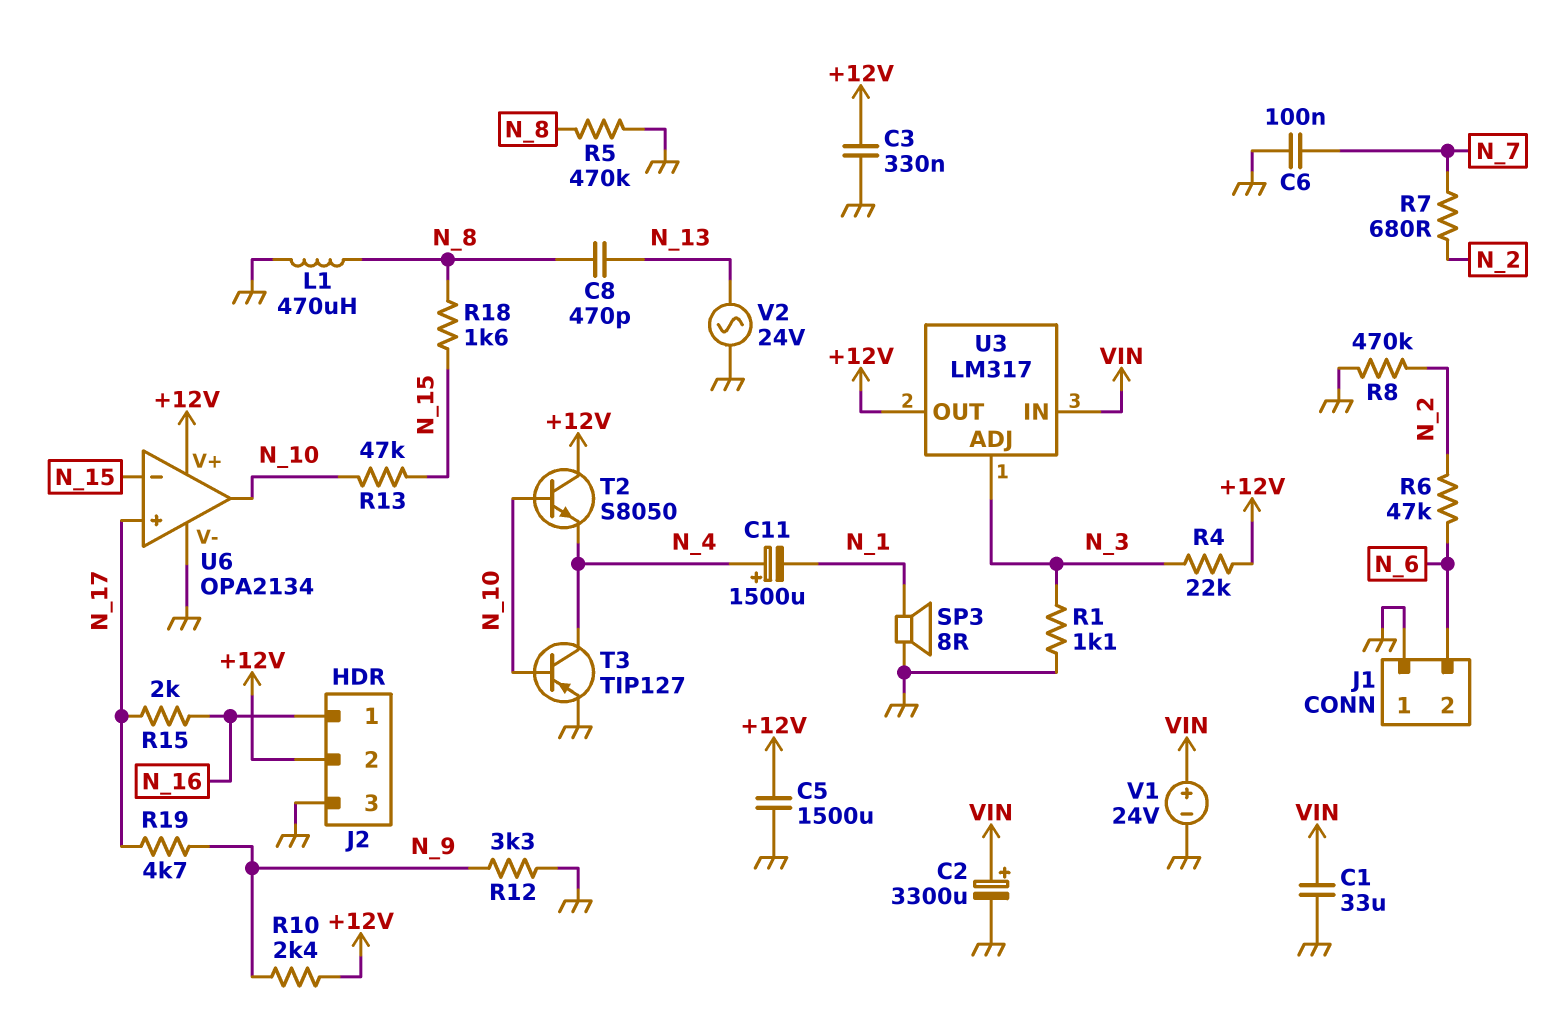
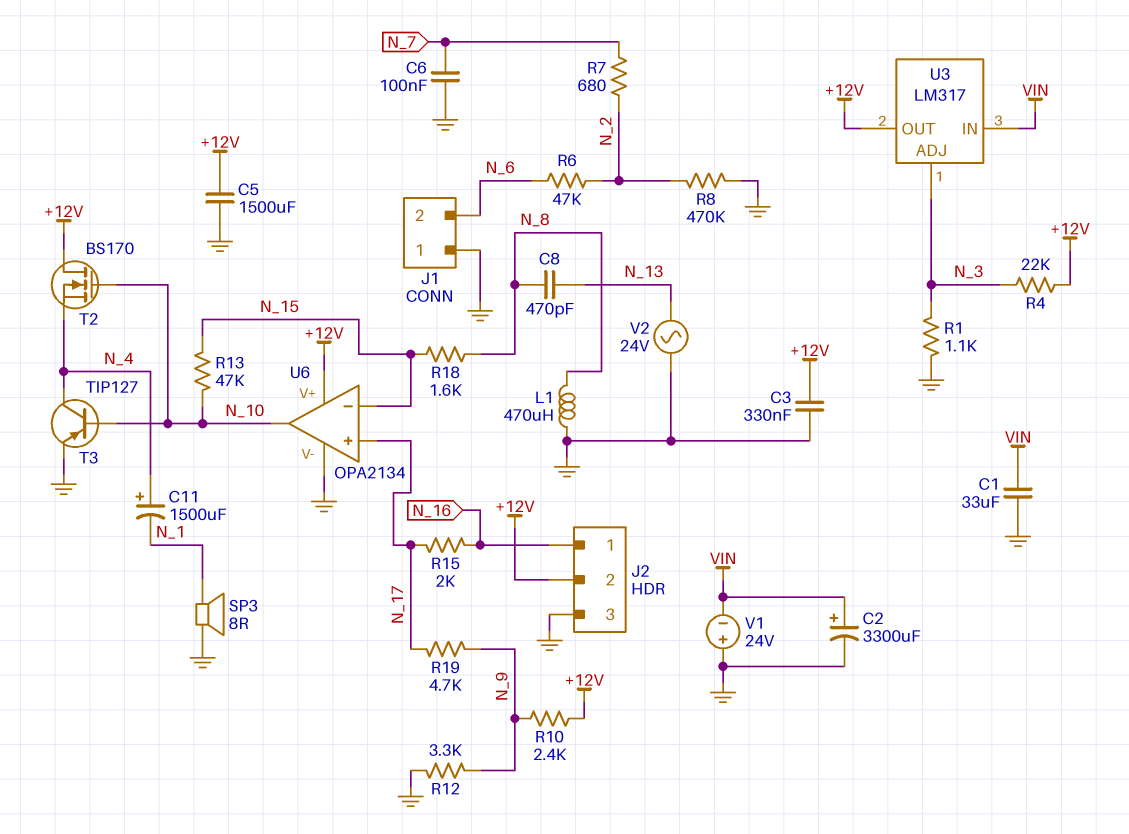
R5: 470k (GND, N_8) -> none
T2: NPN S8050 (B N_10, C +12V, E N_4) -> NMOS BS170 (G N_10, D +12V, S N_4)
V1: 24V (plus VIN, minus GND) -> 24V (plus GND, minus VIN)

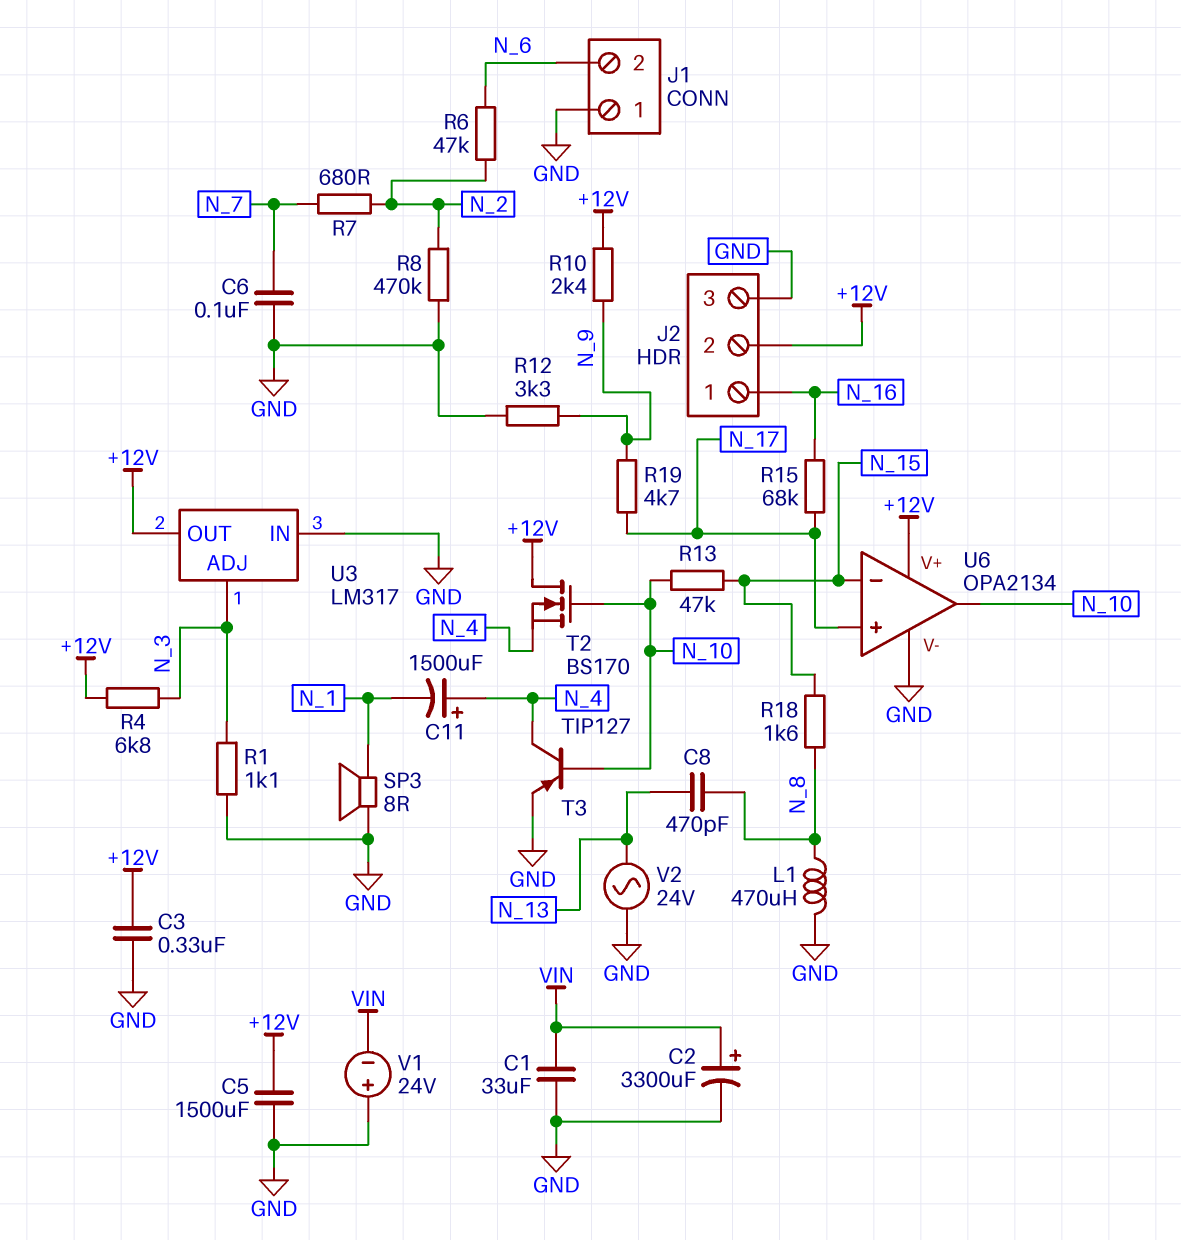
R4: 22k (+12V, N_3) -> 6.8k (+12V, N_3)
R15: 2k (N_16, N_17) -> 68k (N_16, N_17)
U3 pin IN: VIN -> GND

